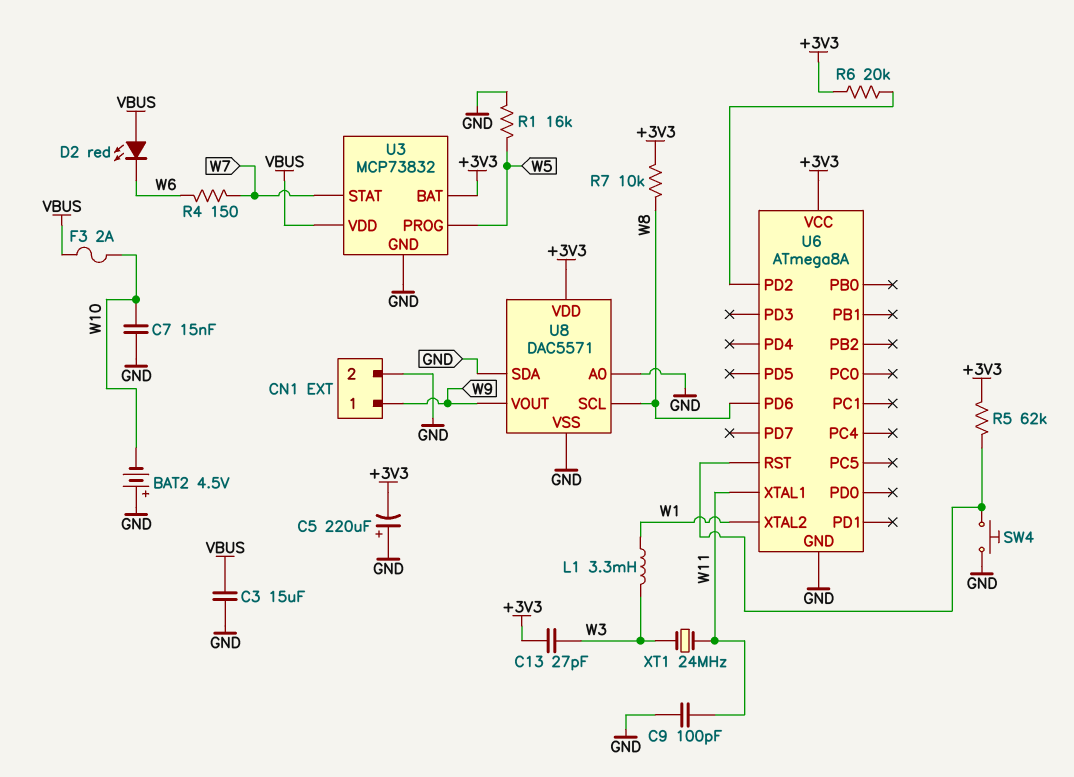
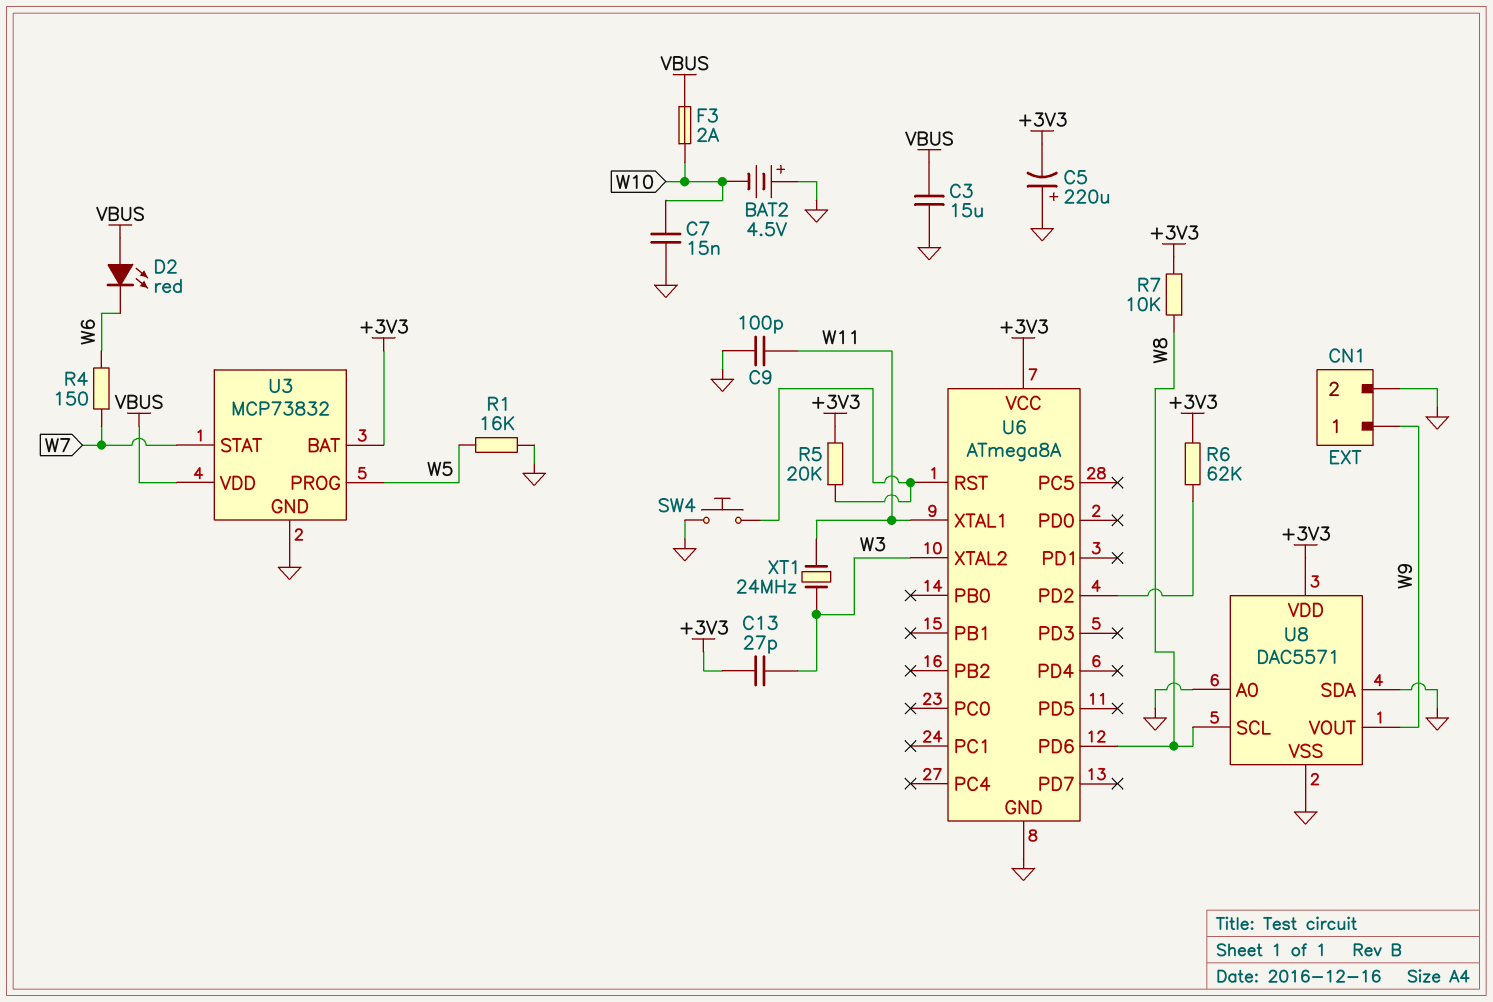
L1: 3.3mH (W1, W3) -> none
R5: 62k (+3V3, U6/RST) -> 20k (+3V3, U6/RST)
R6: 20k (+3V3, U6/PD2) -> 62k (+3V3, U6/PD2)
U6 pin XTAL2: W1 -> W3

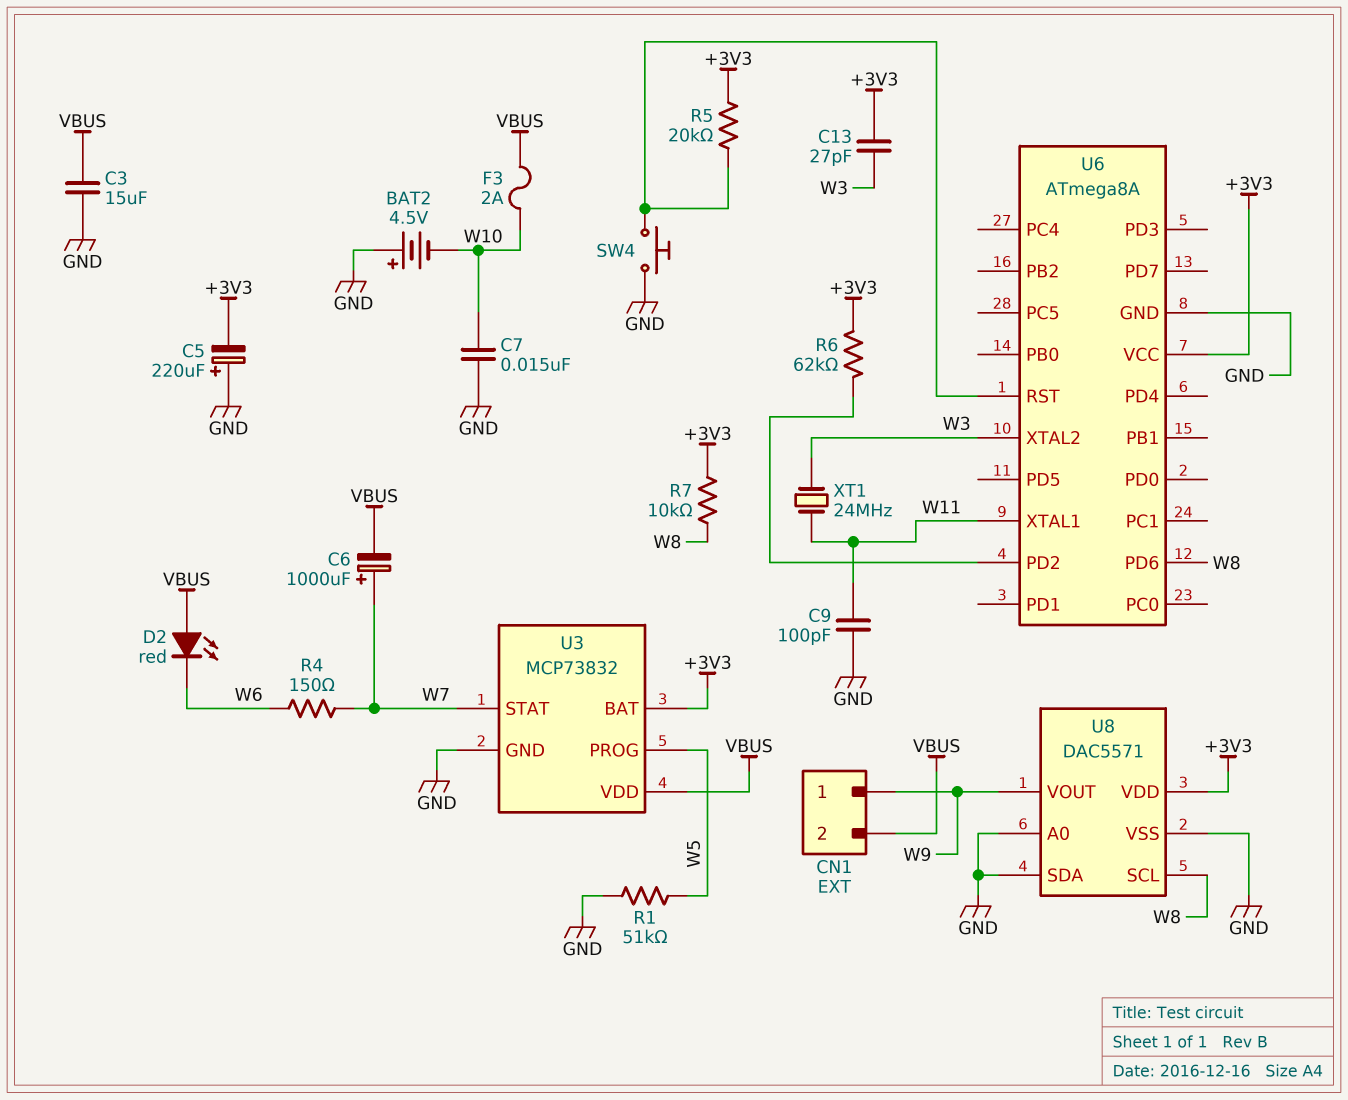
C6: none -> 1000uF (plus W7, minus VBUS)
CN1 pin 2: GND -> VBUS
R1: 16k (GND, W5) -> 51k (GND, W5)

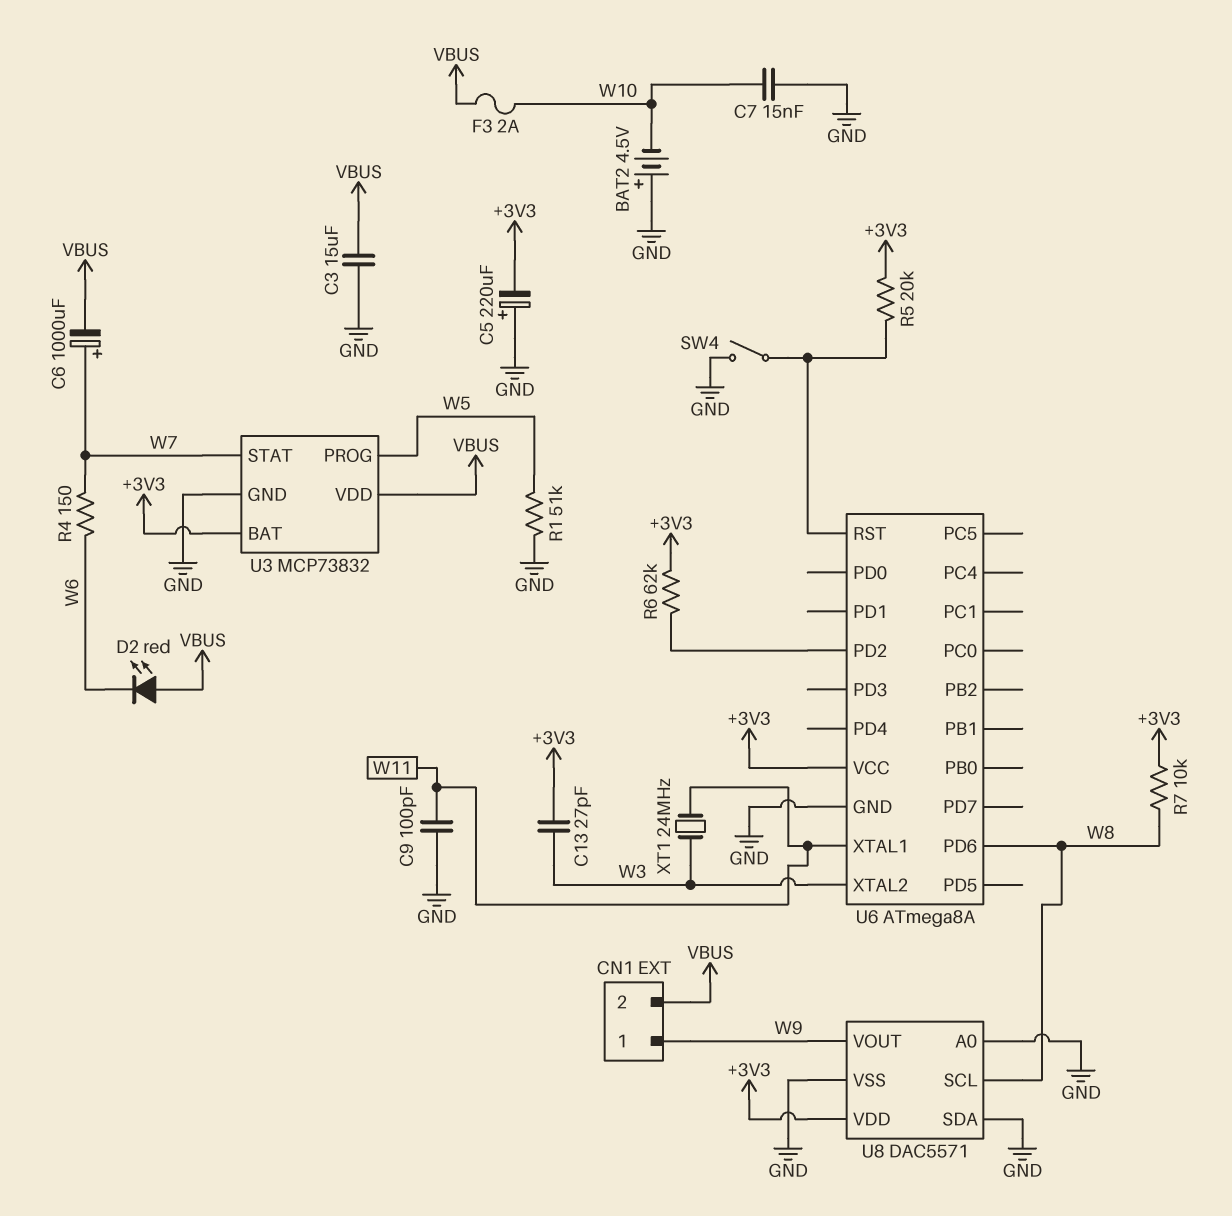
SW4: button (GND, U6/RST) -> switch (GND, U6/RST)

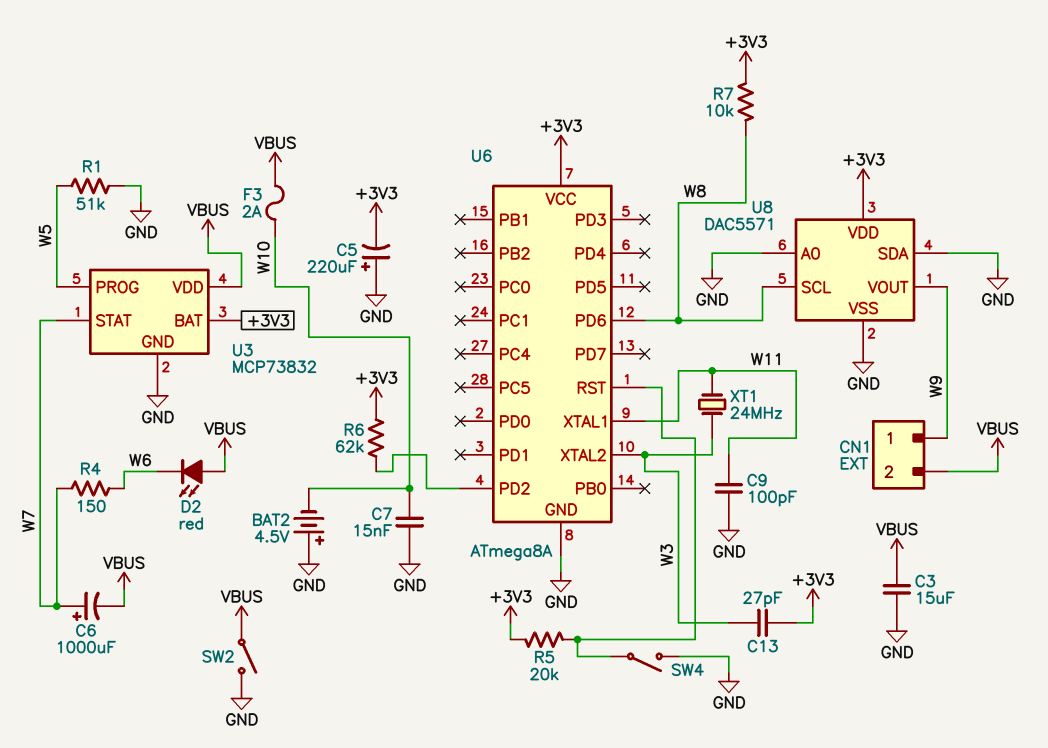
SW2: none -> switch (GND, VBUS)

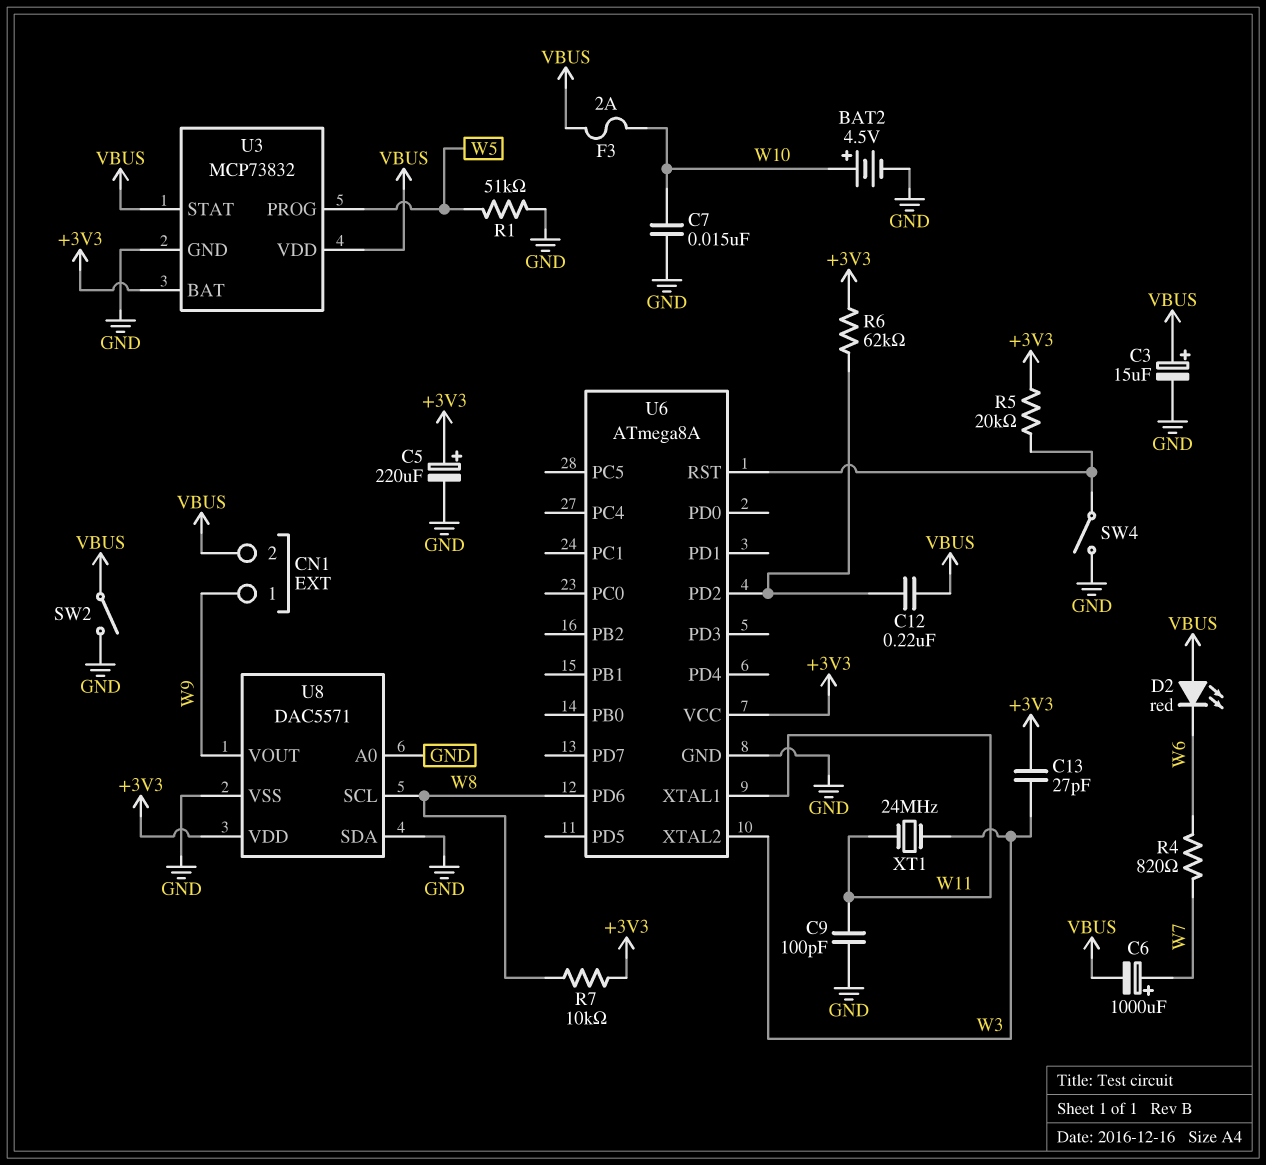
BAT2: 4.5V (plus GND, minus W10) -> 4.5V (plus W10, minus GND)
C3: 15uF (GND, VBUS) -> 15uF (plus VBUS, minus GND)
C5: 220uF (plus GND, minus +3V3) -> 220uF (plus +3V3, minus GND)
C12: none -> 220nF (U6/PD2, VBUS)
R4: 150 (W6, W7) -> 820 (W6, W7)
U3 pin STAT: W7 -> VBUS

